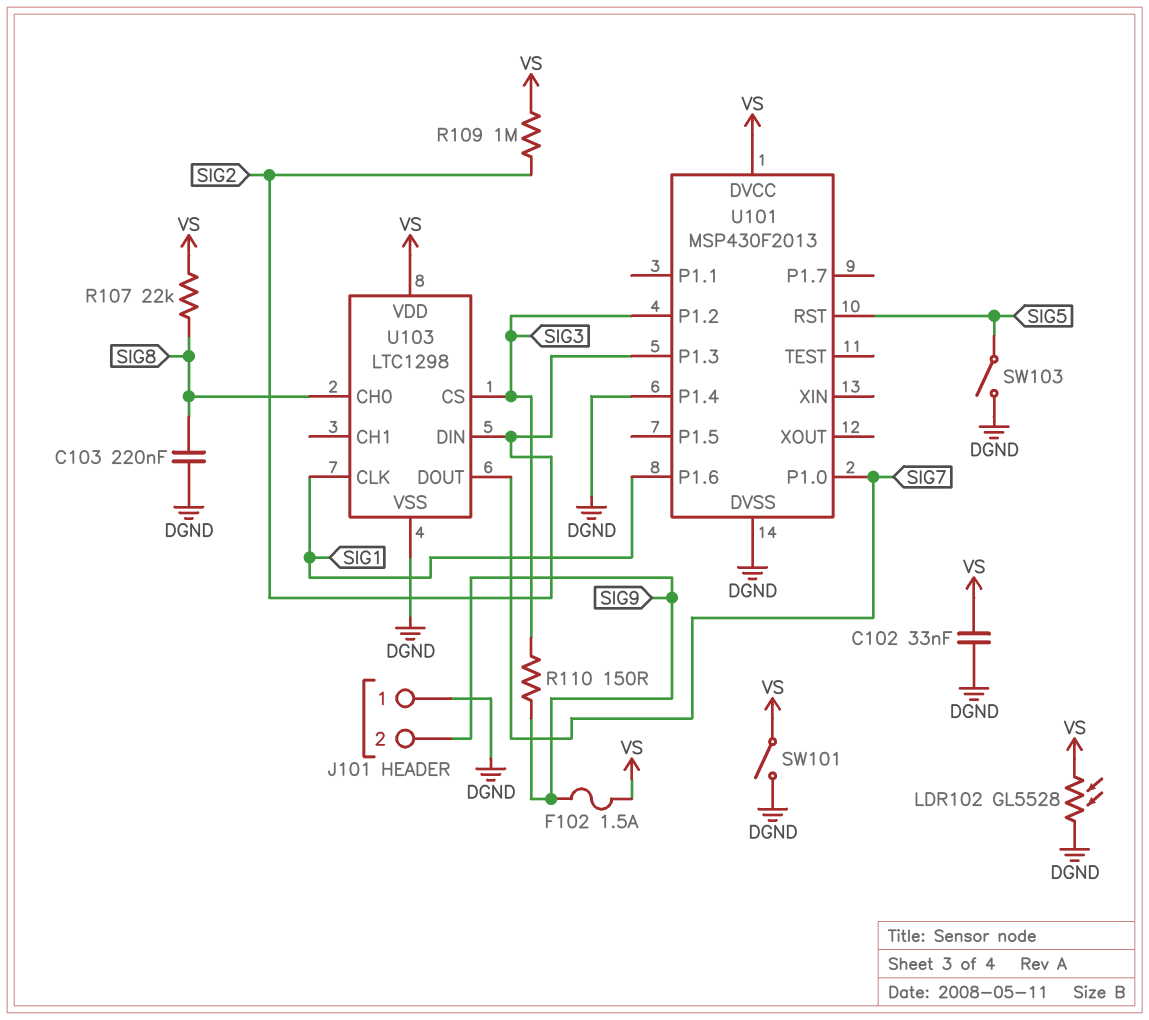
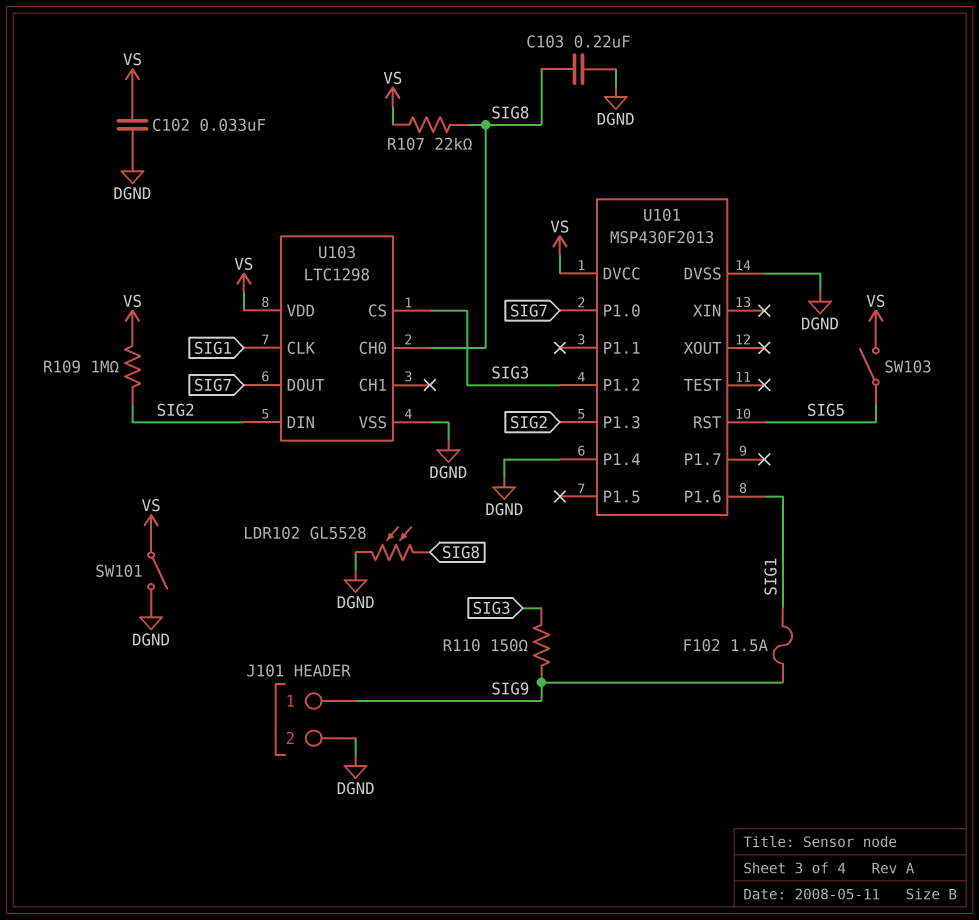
F102: 1.5A (SIG9, VS) -> 1.5A (SIG1, SIG9)
J101 pin 1: DGND -> SIG9
J101 pin 2: SIG9 -> DGND
LDR102: GL5528 (DGND, VS) -> GL5528 (DGND, SIG8)
SW103: switch (DGND, SIG5) -> switch (SIG5, VS)

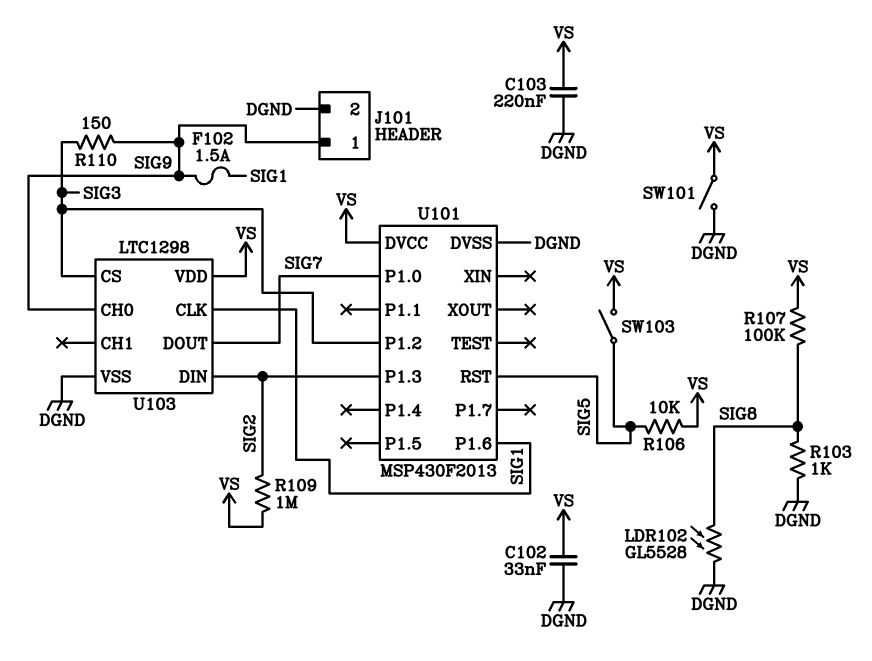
C103: 220nF (DGND, SIG8) -> 220nF (DGND, VS)
R103: none -> 1k (DGND, SIG8)
R106: none -> 10k (SIG5, VS)
R107: 22k (SIG8, VS) -> 100k (SIG8, VS)
U101 pin P1.4: DGND -> none
U103 pin CH0: SIG8 -> SIG9

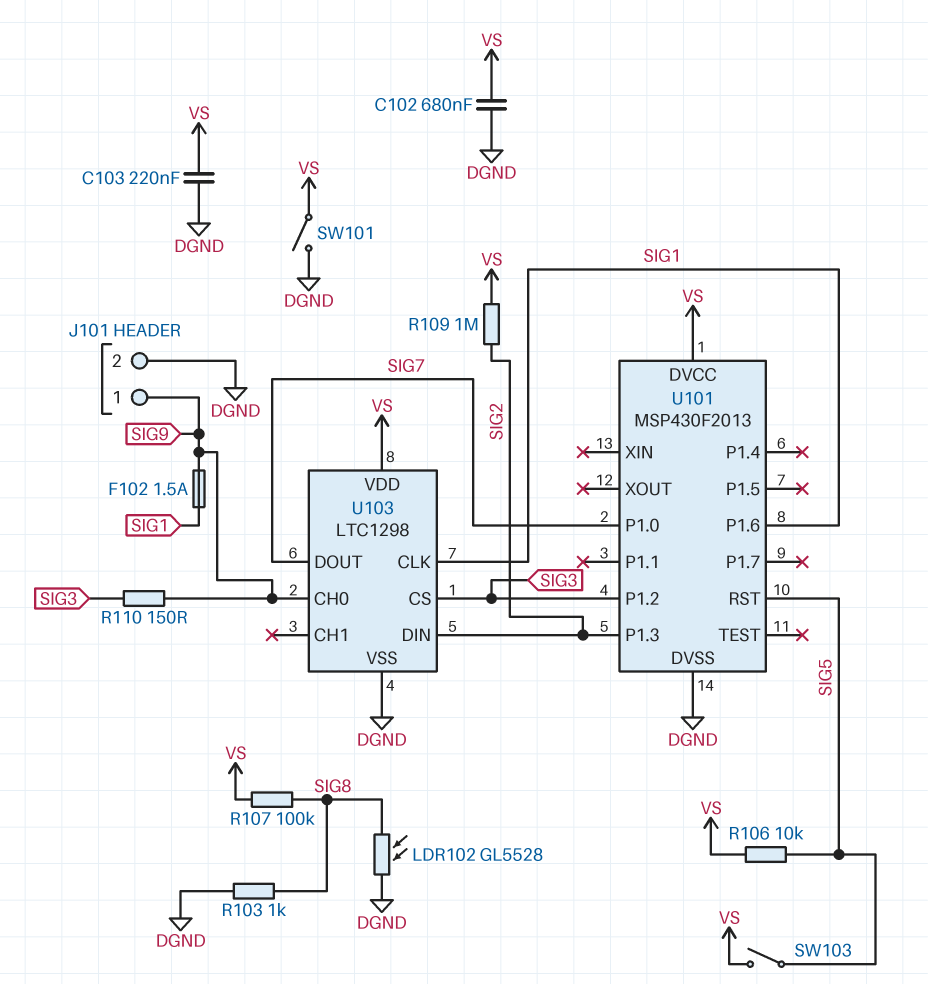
C102: 33nF (DGND, VS) -> 680nF (DGND, VS)

